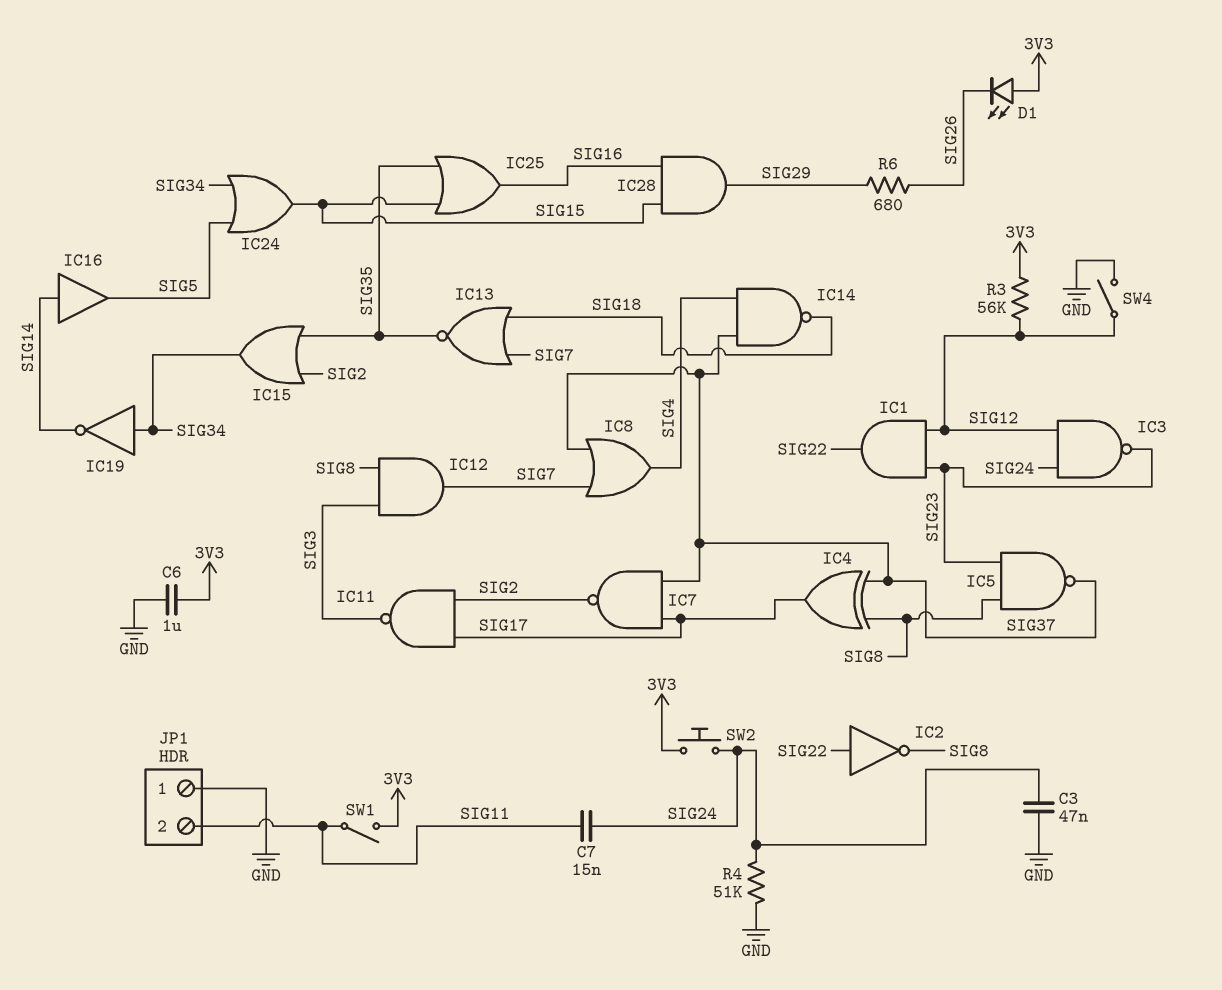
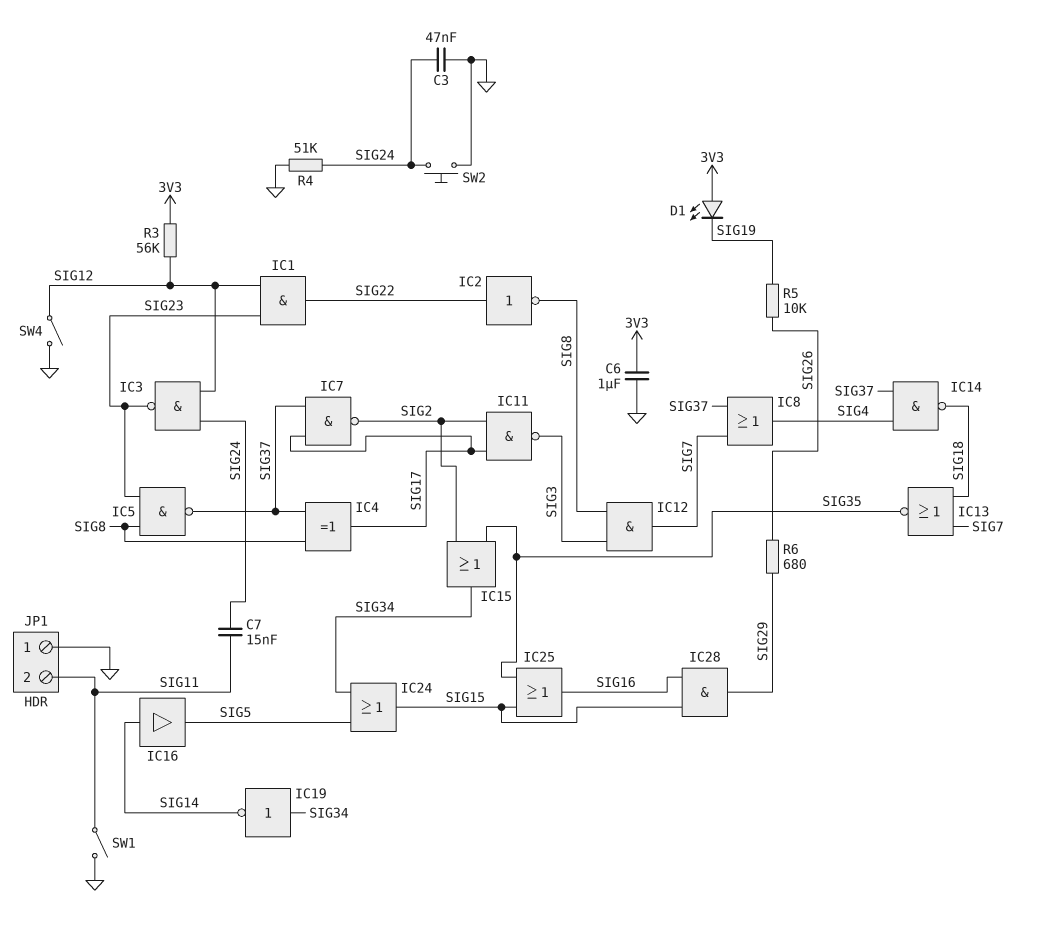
D1: LED (A 3V3, K SIG26) -> LED (A 3V3, K SIG19)
R5: none -> 10k (SIG19, SIG26)
SW1: switch (3V3, SIG11) -> switch (GND, SIG11)
SW2: button (3V3, SIG24) -> button (GND, SIG24)

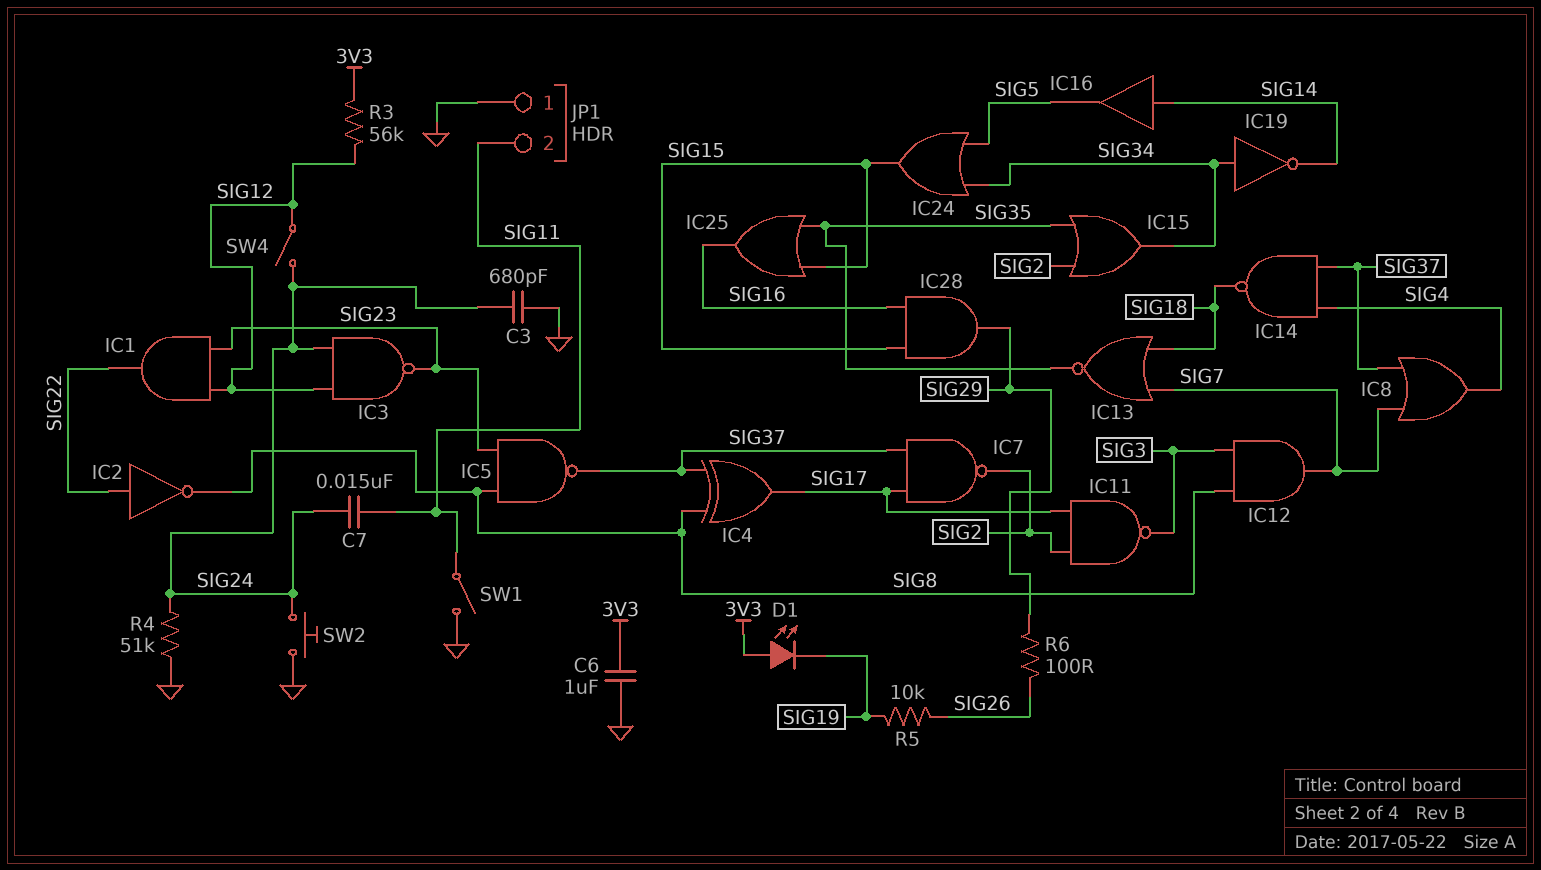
C3: 47nF (GND, SIG24) -> 680pF (GND, SIG24)
R6: 680 (SIG26, SIG29) -> 100 (SIG26, SIG29)
SW4: switch (GND, SIG12) -> switch (SIG12, SIG24)

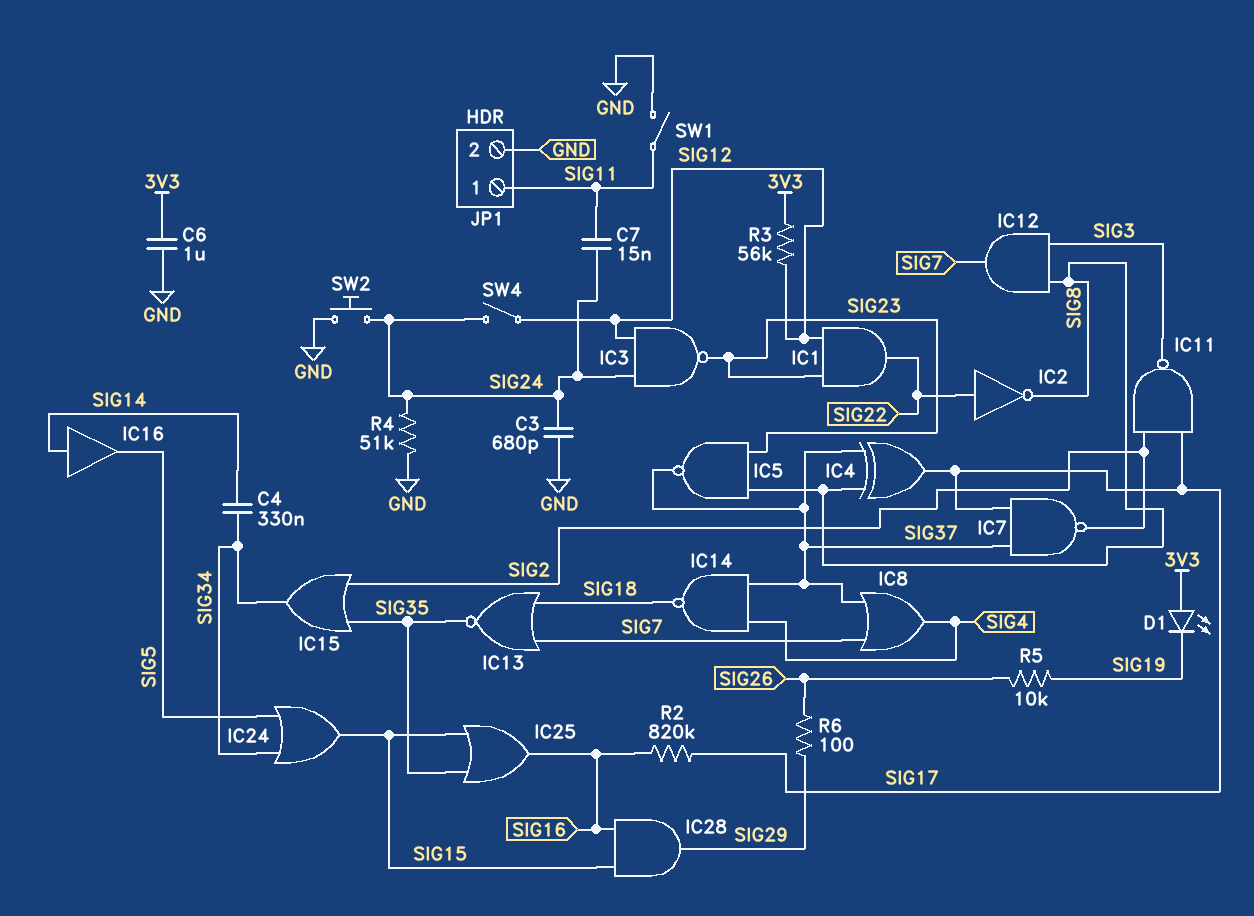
C4: none -> 330nF (SIG14, SIG34)
IC19: NOT (in SIG34, out SIG14) -> none
JP1 pin 1: GND -> SIG11
JP1 pin 2: SIG11 -> GND
R2: none -> 820k (SIG16, SIG17)

